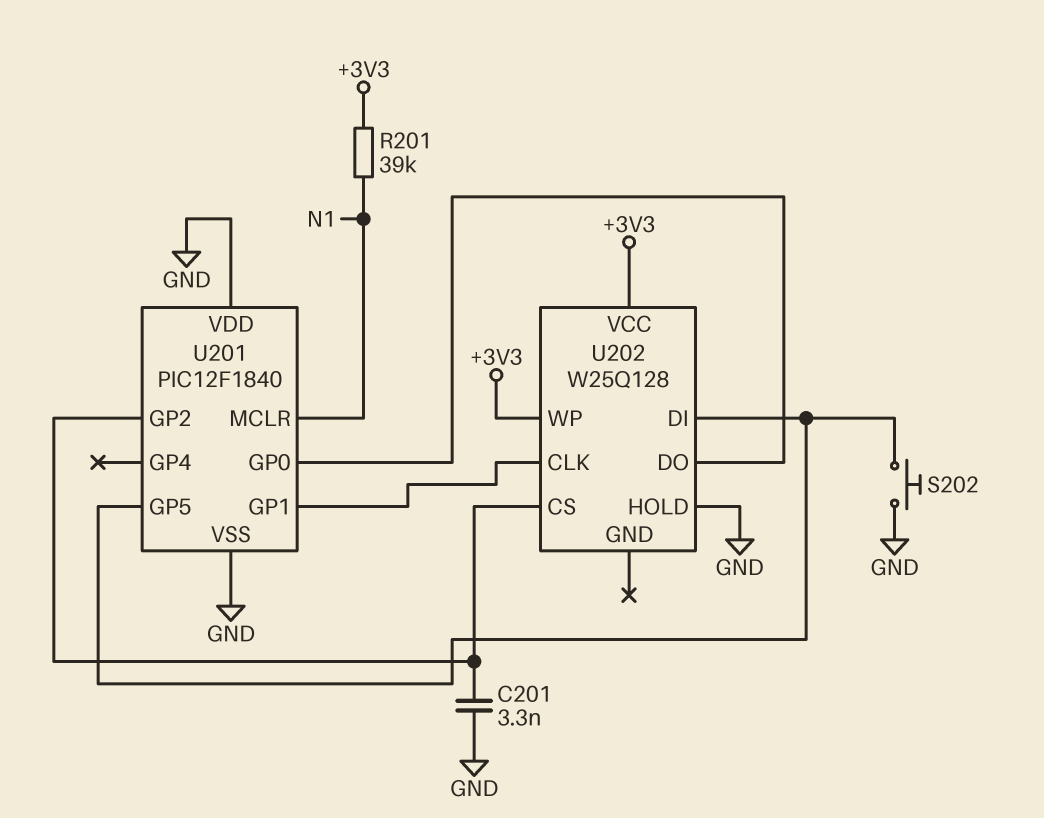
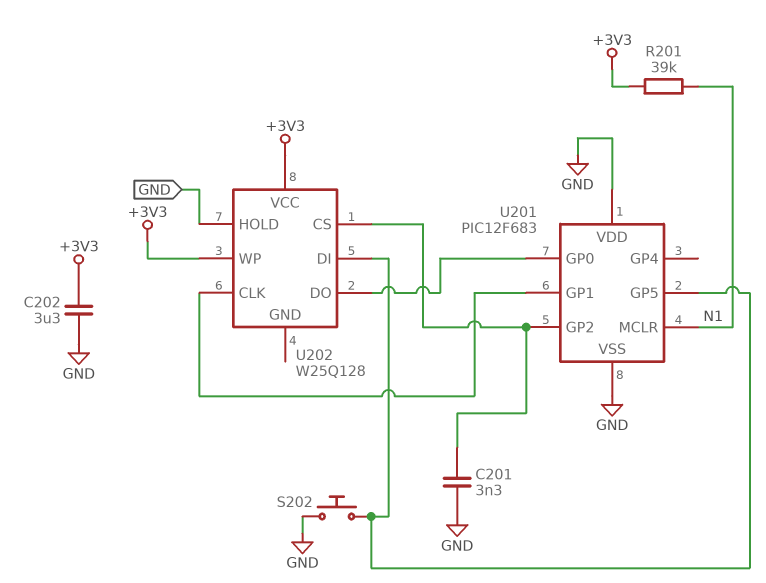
C202: none -> 3.3uF (+3V3, GND)
U201: PIC12F1840 -> PIC12F683

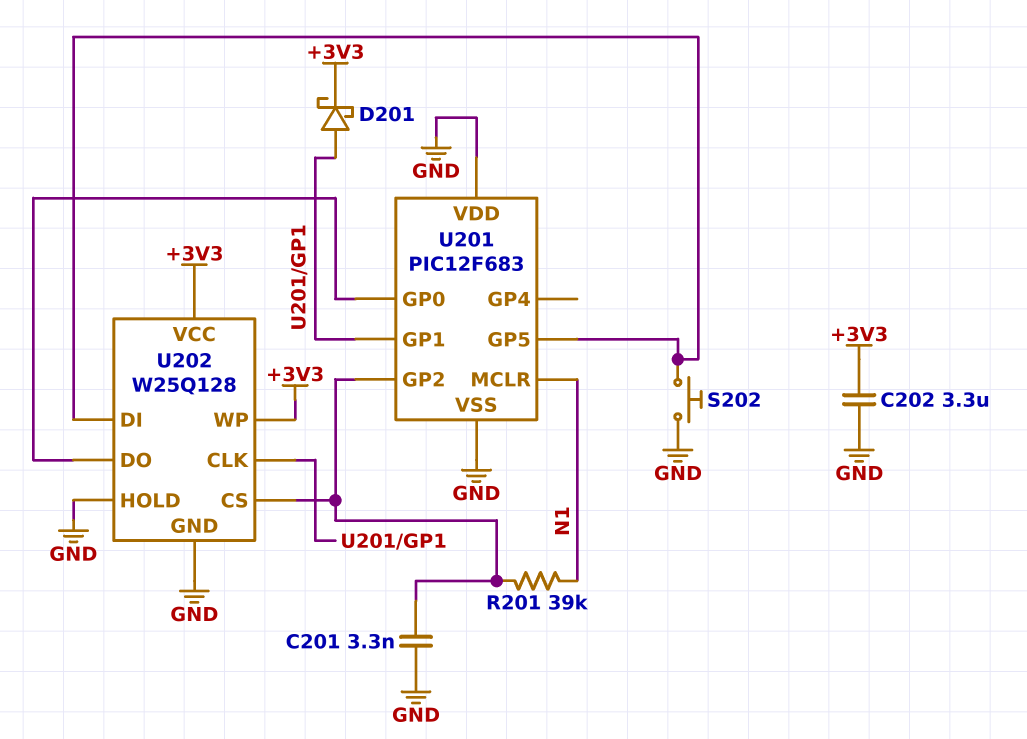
D201: none -> schottky (A U201/GP1, K +3V3)
R201: 39k (+3V3, N1) -> 39k (N1, U201/GP2)
U202 pin GND: none -> GND

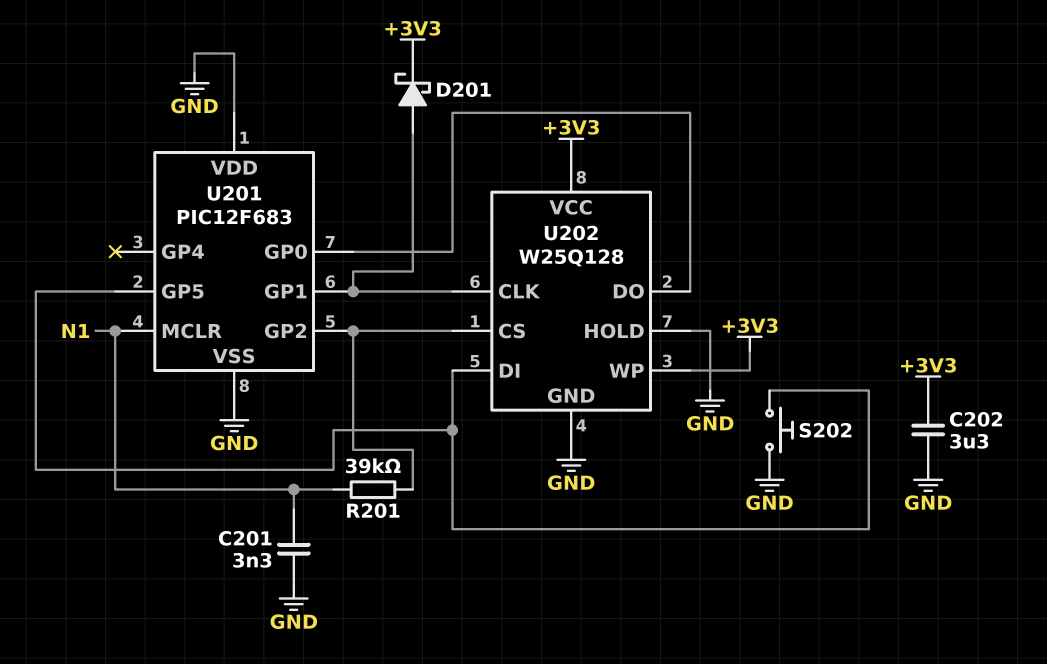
C201: 3.3nF (GND, U201/GP2) -> 3.3nF (GND, N1)

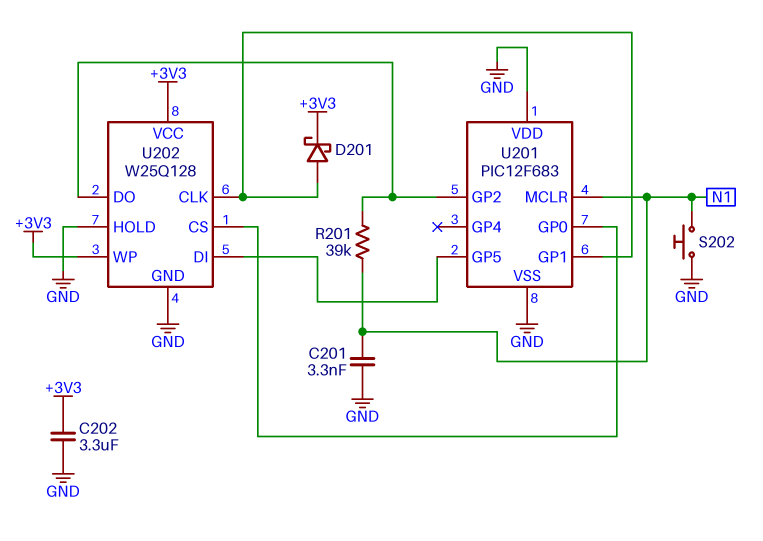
S202: button (GND, U201/GP5) -> button (GND, N1)
U202 pin CS: U201/GP2 -> U201/GP0
U202 pin DO: U201/GP0 -> U201/GP2

